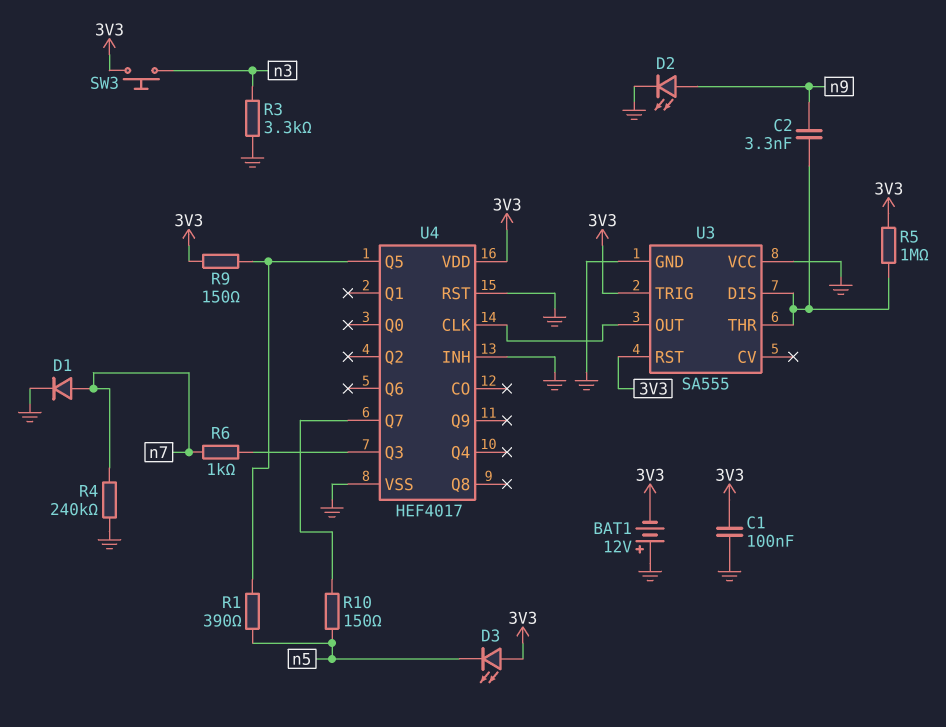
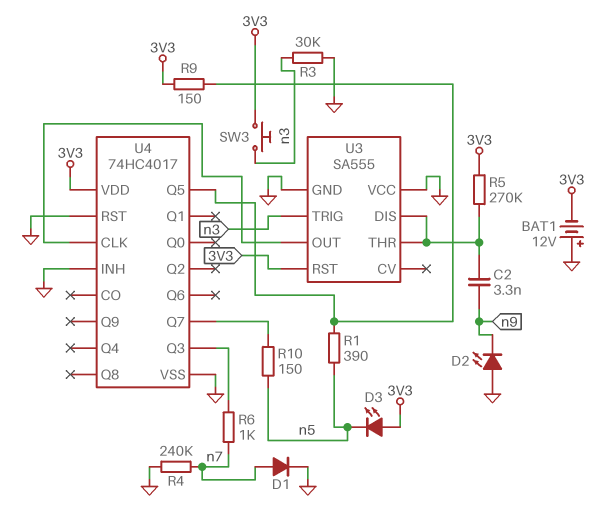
C1: 100nF (3V3, GND) -> none
D2: LED (A n9, K GND) -> LED (A GND, K n9)
R3: 3.3k (GND, n3) -> 30k (GND, n3)
R5: 1M (3V3, U3/DIS) -> 270k (3V3, U3/DIS)
U3 pin TRIG: 3V3 -> n3
U4: HEF4017 -> 74HC4017

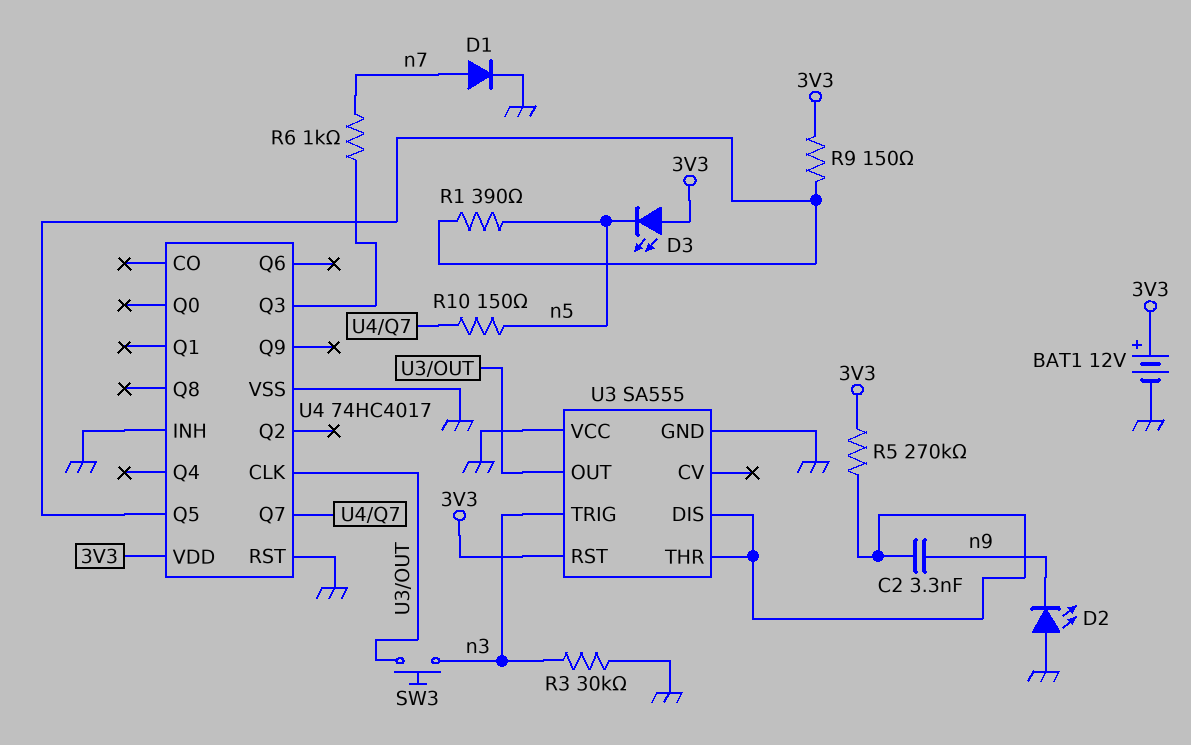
BAT1: 12V (plus GND, minus 3V3) -> 12V (plus 3V3, minus GND)
R4: 240k (GND, n7) -> none
SW3: button (3V3, n3) -> button (U3/OUT, n3)

